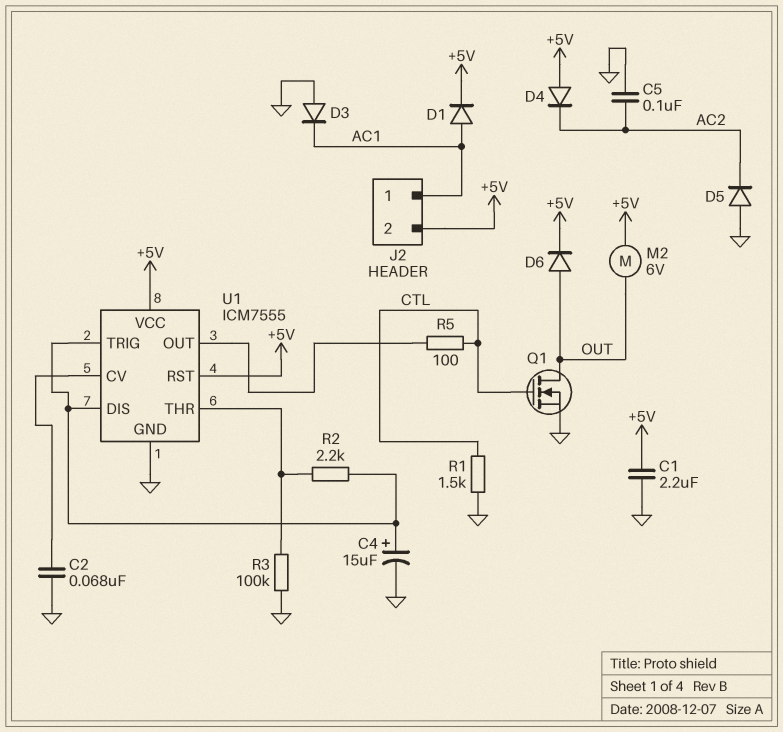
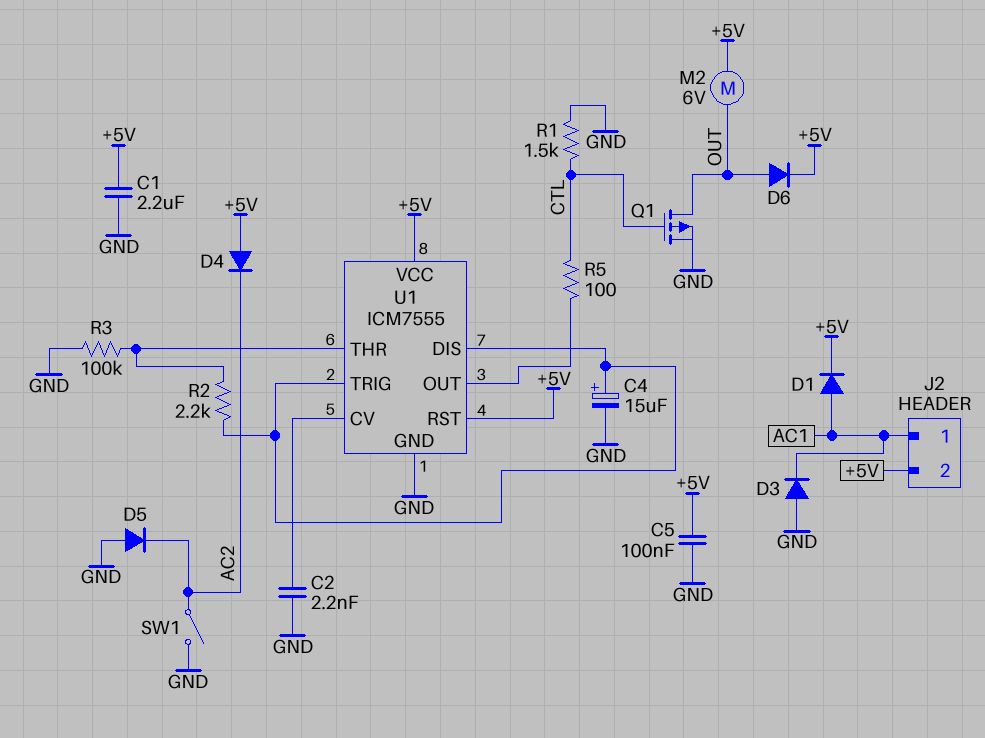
C2: 68nF (GND, U1/CV) -> 2.2nF (GND, U1/CV)
C5: 100nF (AC2, GND) -> 100nF (+5V, GND)
Q1: NMOS (G CTL, D OUT, S GND) -> PMOS (G CTL, D OUT, S GND)
SW1: none -> switch (AC2, GND)

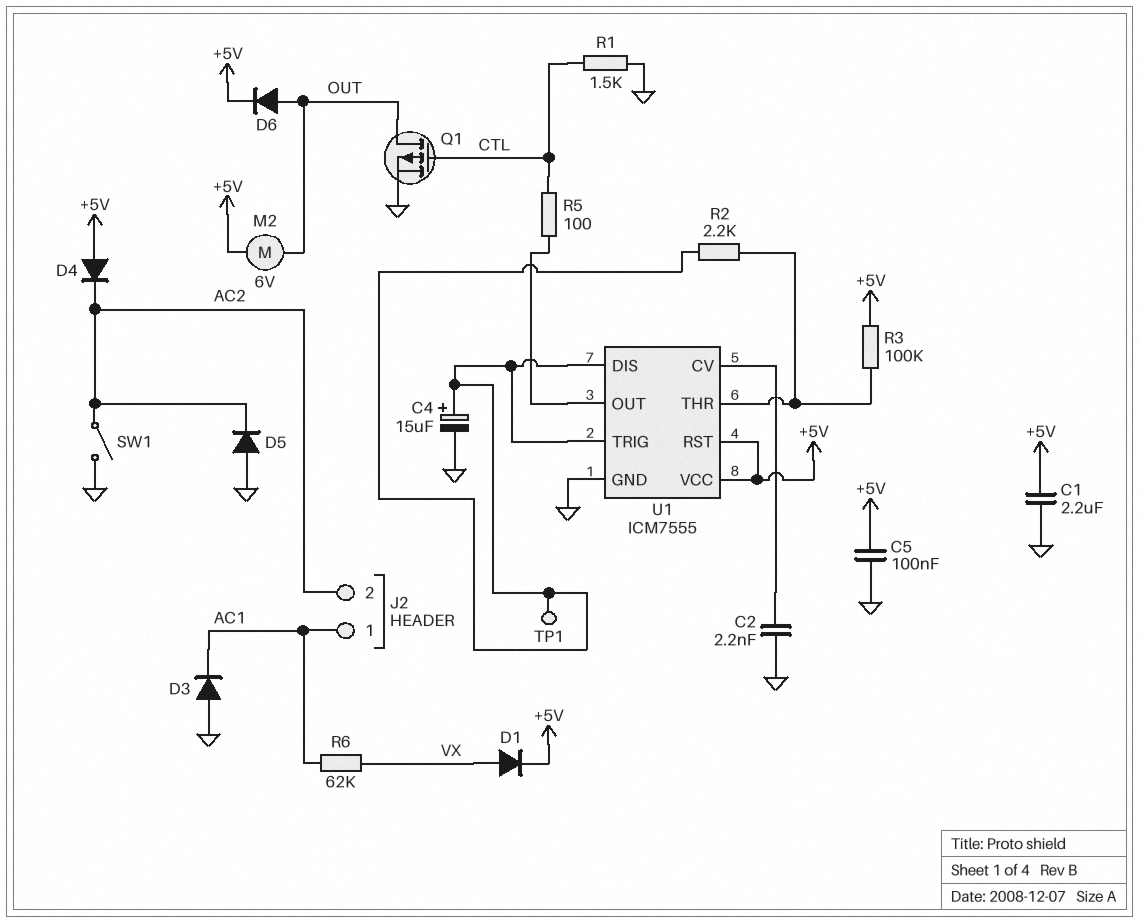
D1: diode (A AC1, K +5V) -> diode (A VX, K +5V)
J2 pin 2: +5V -> AC2
R3: 100k (GND, U1/THR) -> 100k (+5V, U1/THR)
R6: none -> 62k (AC1, VX)
TP1: none -> test point (U1/DIS)

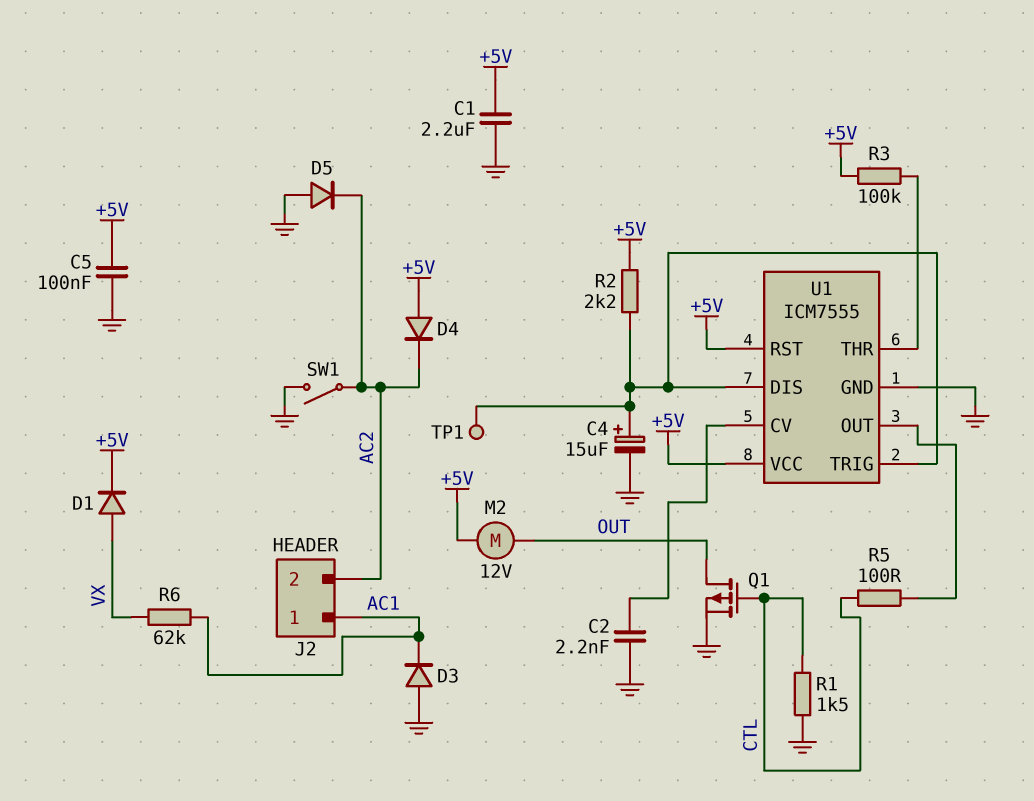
D6: diode (A OUT, K +5V) -> none
M2: motor 6V (+5V, OUT) -> motor 12V (+5V, OUT)
R2: 2.2k (U1/DIS, U1/THR) -> 2.2k (+5V, U1/DIS)

